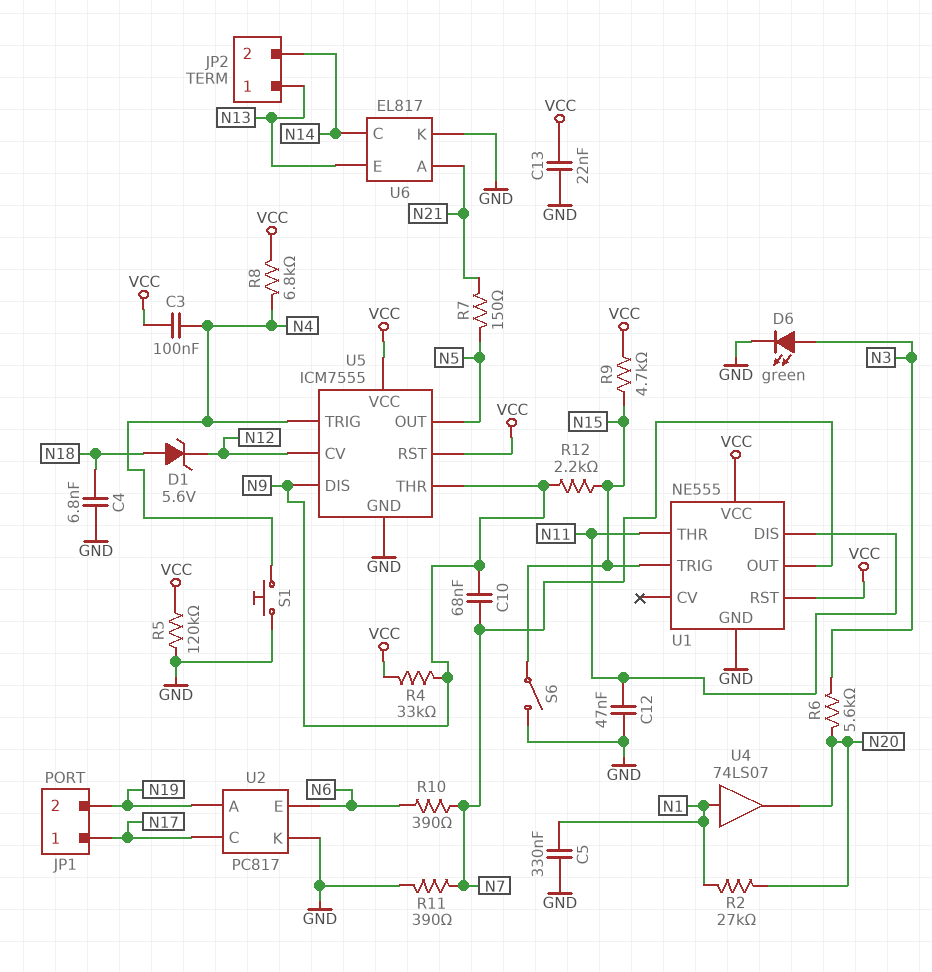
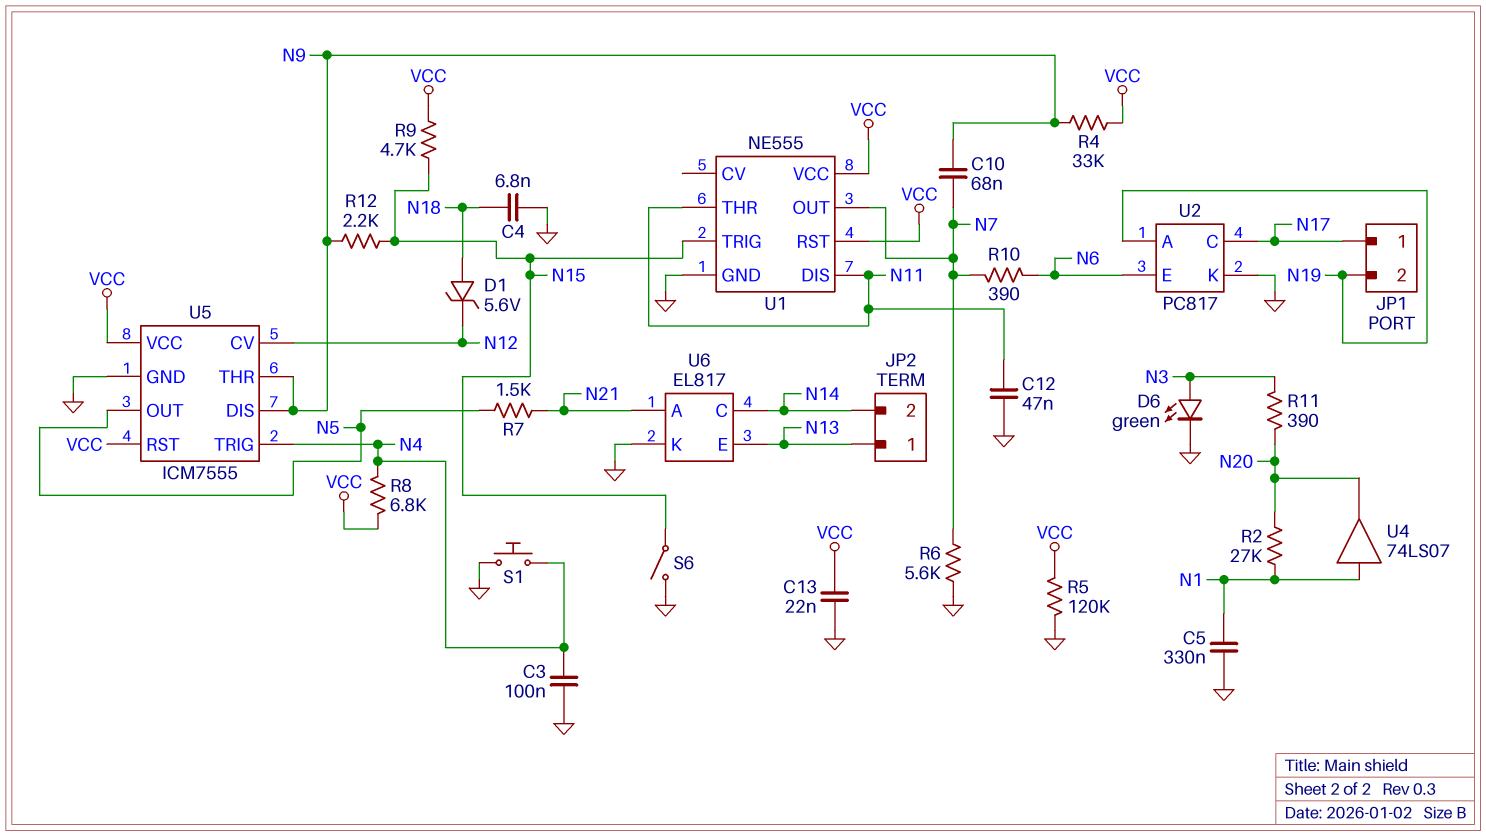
C3: 100nF (N4, VCC) -> 100nF (GND, N4)
R6: 5.6k (N3, N20) -> 5.6k (GND, N7)
R7: 150 (N5, N21) -> 1.5k (N5, N21)
R11: 390 (GND, N7) -> 390 (N3, N20)

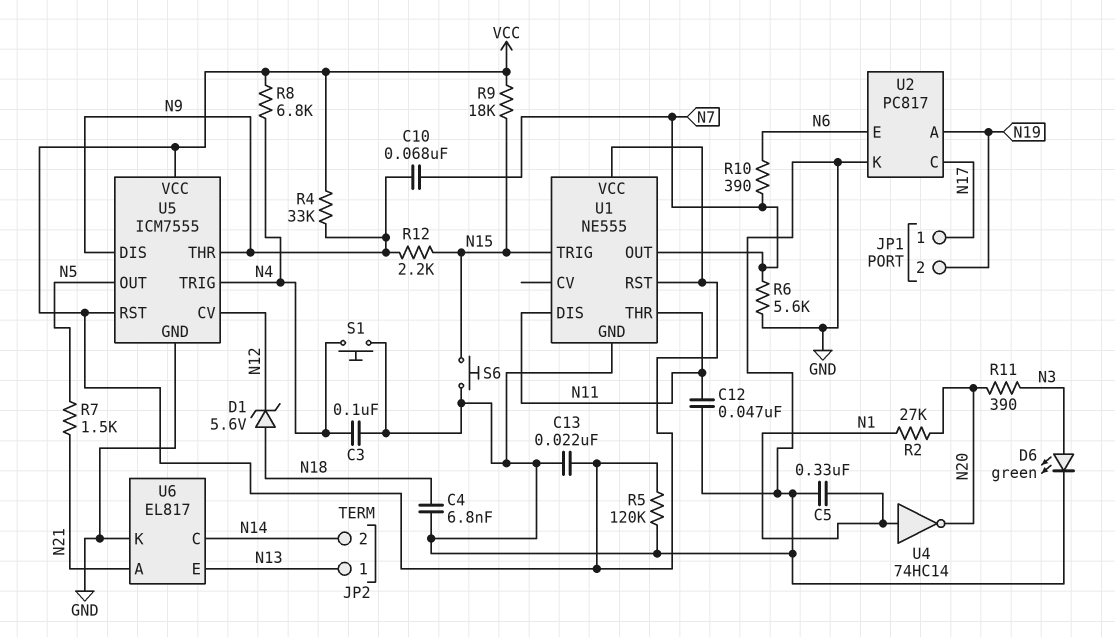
R9: 4.7k (N15, VCC) -> 18k (N15, VCC)
S6: switch (GND, N15) -> button (GND, N15)
U4: buffer 74LS07 (in N1, out N20) -> NOT 74HC14 (in N1, out N20)

